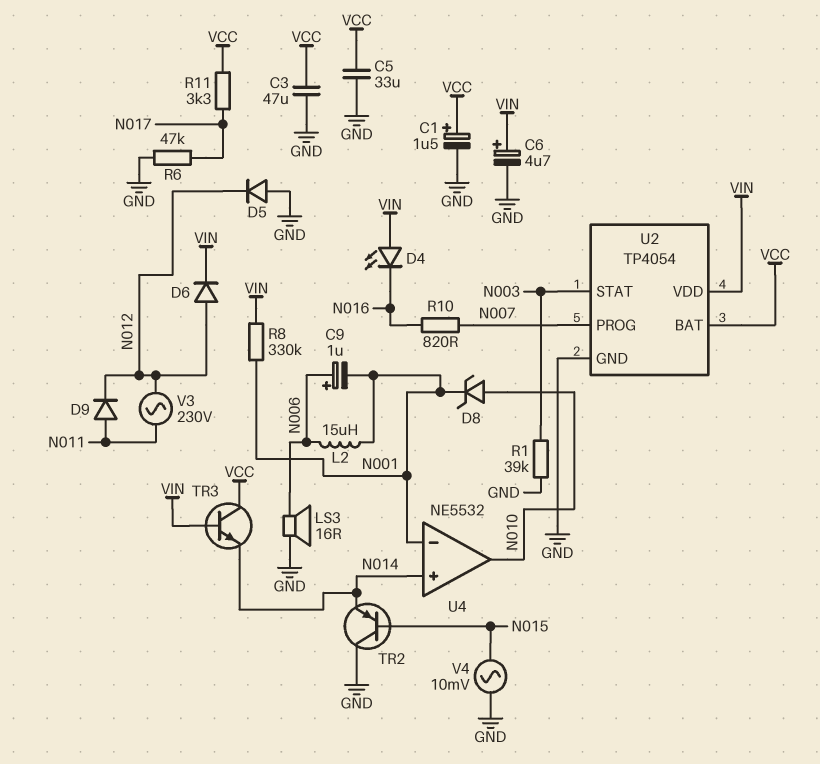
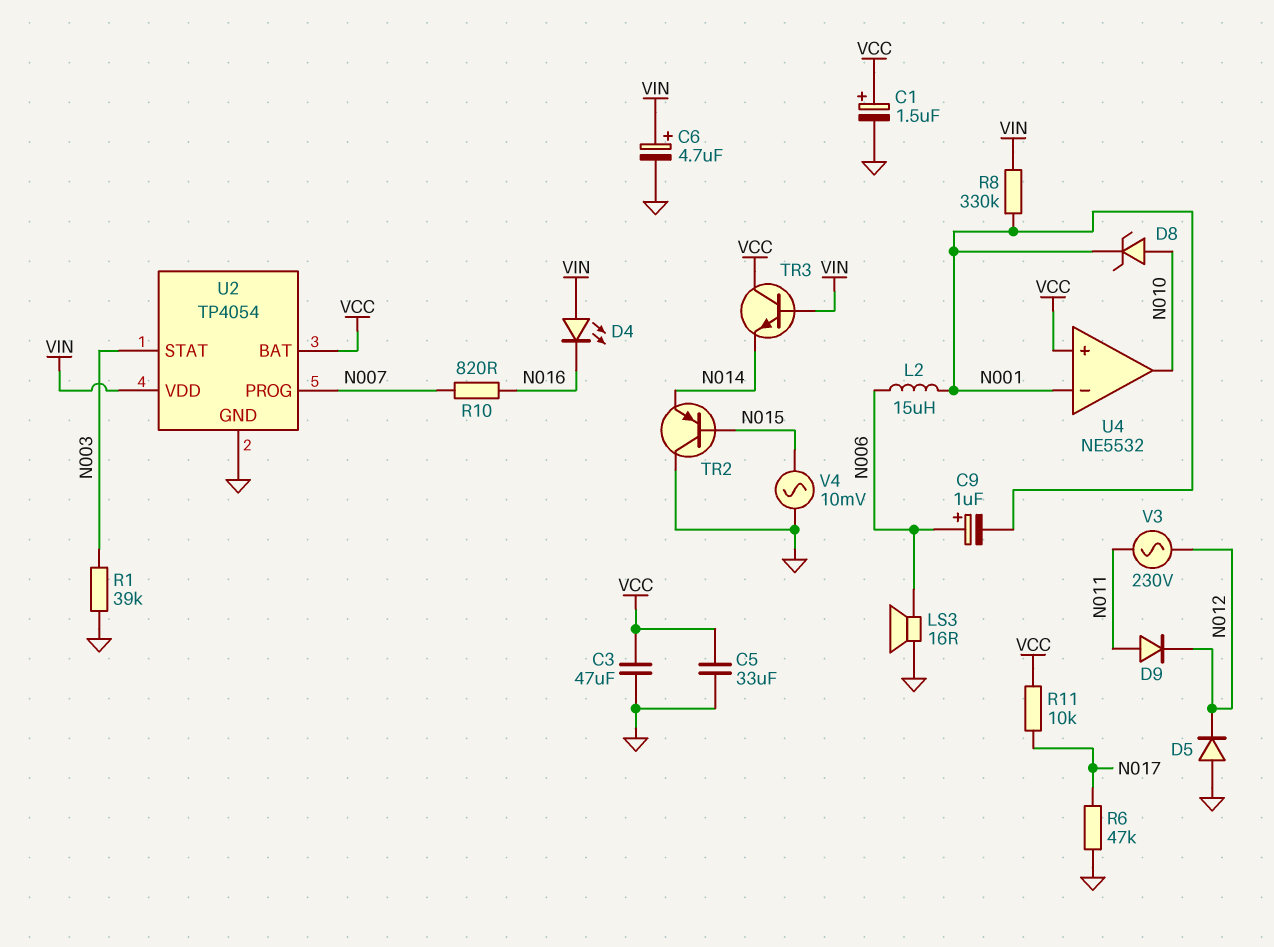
D6: diode (A N012, K VIN) -> none
R11: 3.3k (N017, VCC) -> 10k (N017, VCC)
U4 pin in+: N014 -> VCC

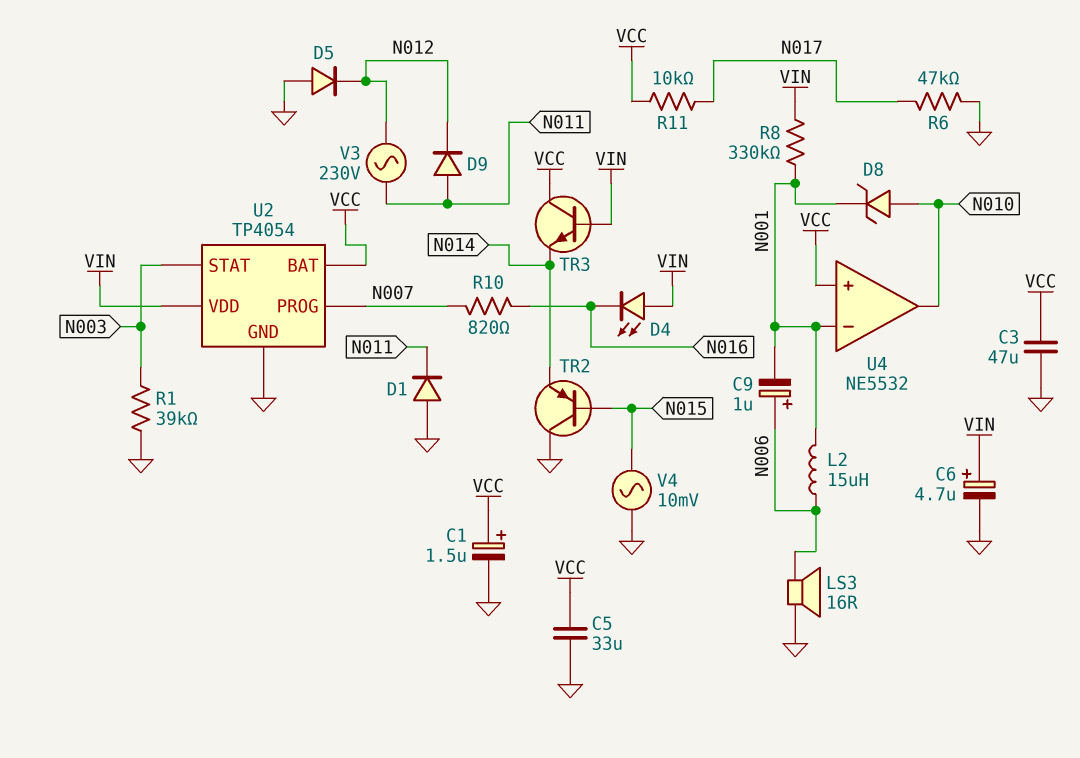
D1: none -> diode (A GND, K N011)

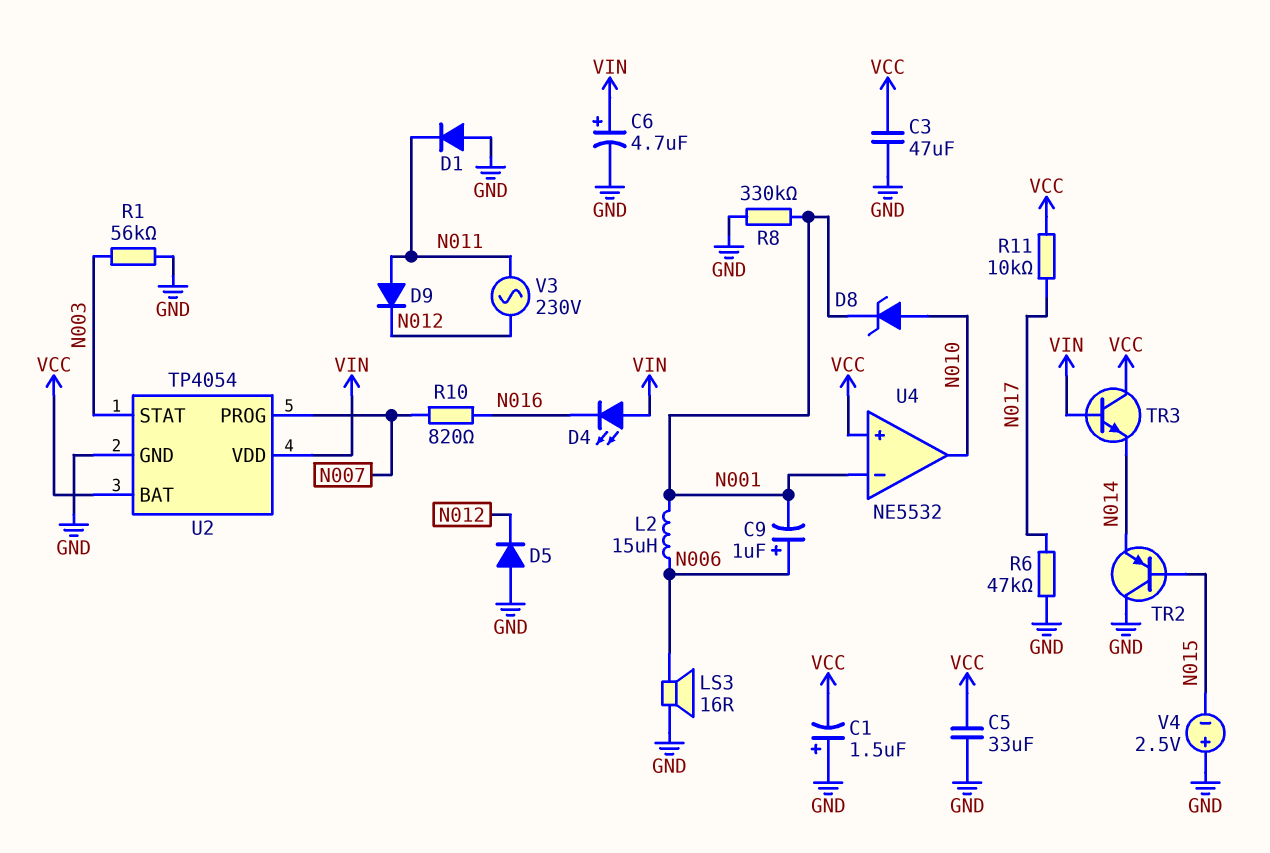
C1: 1.5uF (plus VCC, minus GND) -> 1.5uF (plus GND, minus VCC)
R1: 39k (GND, N003) -> 56k (GND, N003)
R8: 330k (N001, VIN) -> 330k (GND, N001)
V4: AC 10mV (GND, N015) -> 2.5V (plus GND, minus N015)

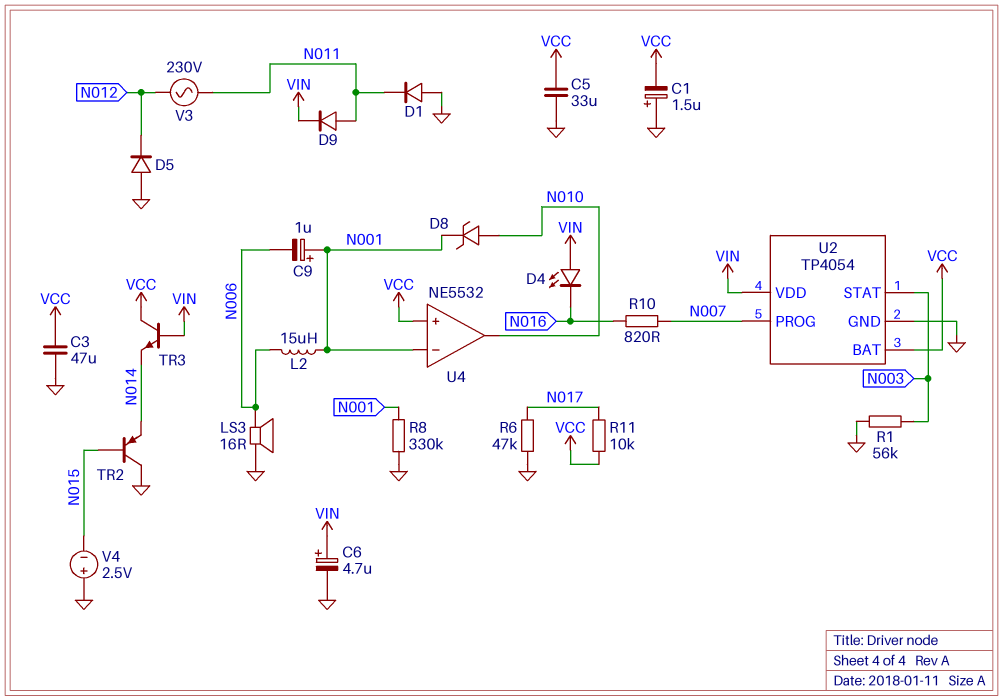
C9: 1uF (plus N006, minus N001) -> 1uF (plus N001, minus N006)
D9: diode (A N011, K N012) -> diode (A N011, K VIN)

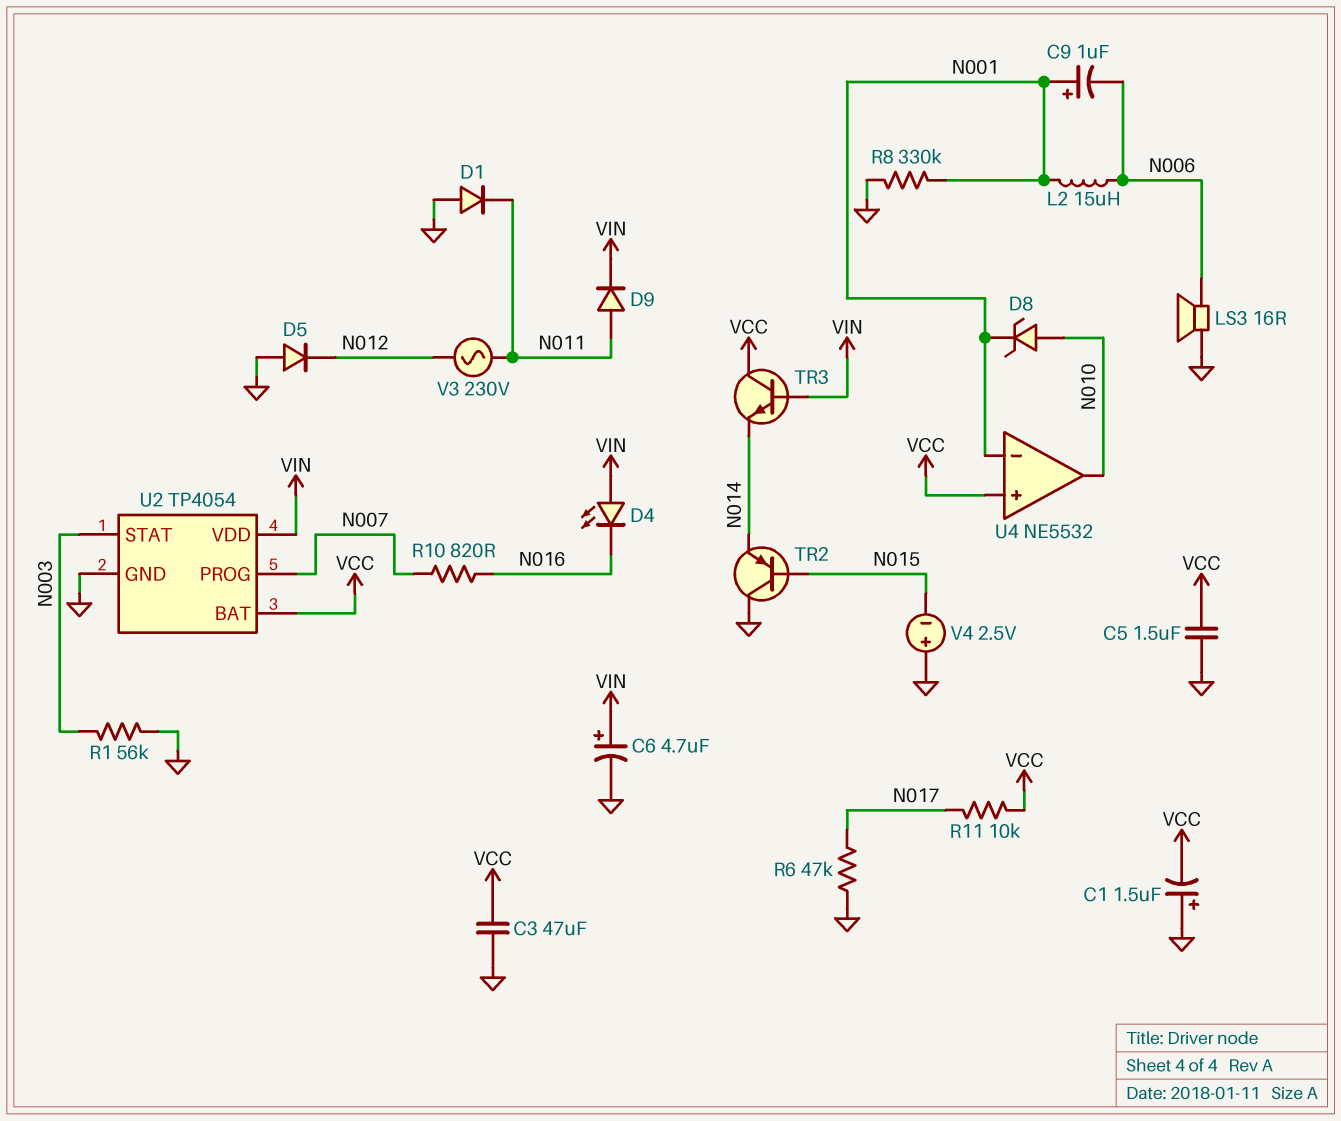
C5: 33uF (GND, VCC) -> 1.5uF (GND, VCC)

